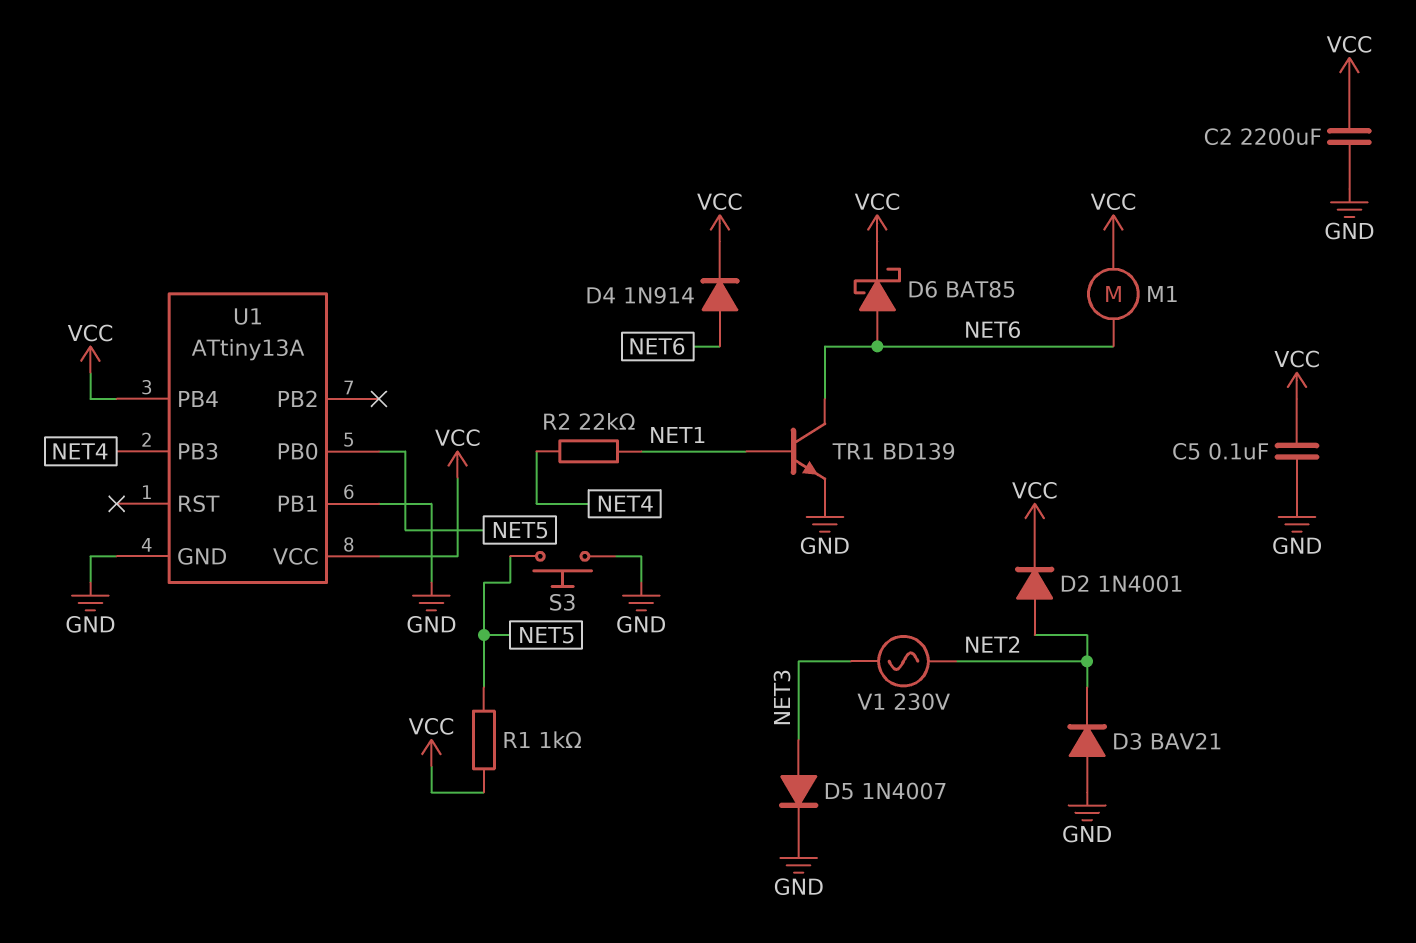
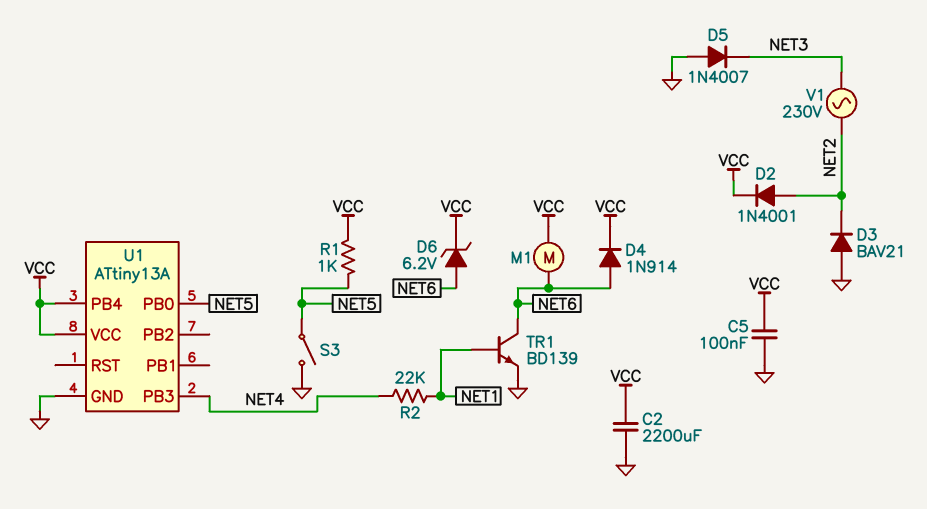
D5: diode 1N4007 (A NET3, K GND) -> diode 1N4007 (A GND, K NET3)
D6: schottky BAT85 (A NET6, K VCC) -> zener 6.2V (A NET6, K VCC)
S3: button (GND, NET5) -> switch (GND, NET5)
U1 pin PB1: GND -> none

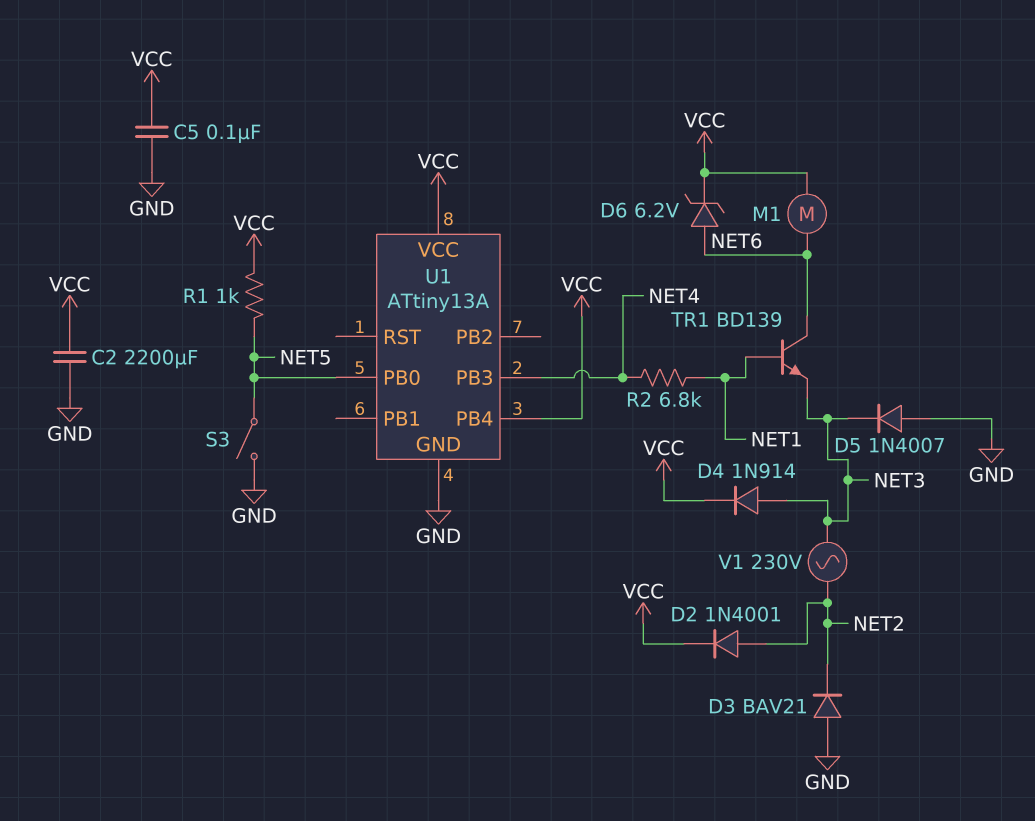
D4: diode 1N914 (A NET6, K VCC) -> diode 1N914 (A NET3, K VCC)
R2: 22k (NET1, NET4) -> 6.8k (NET1, NET4)
TR1: NPN BD139 (B NET1, C NET6, E GND) -> NPN BD139 (B NET1, C NET6, E NET3)

